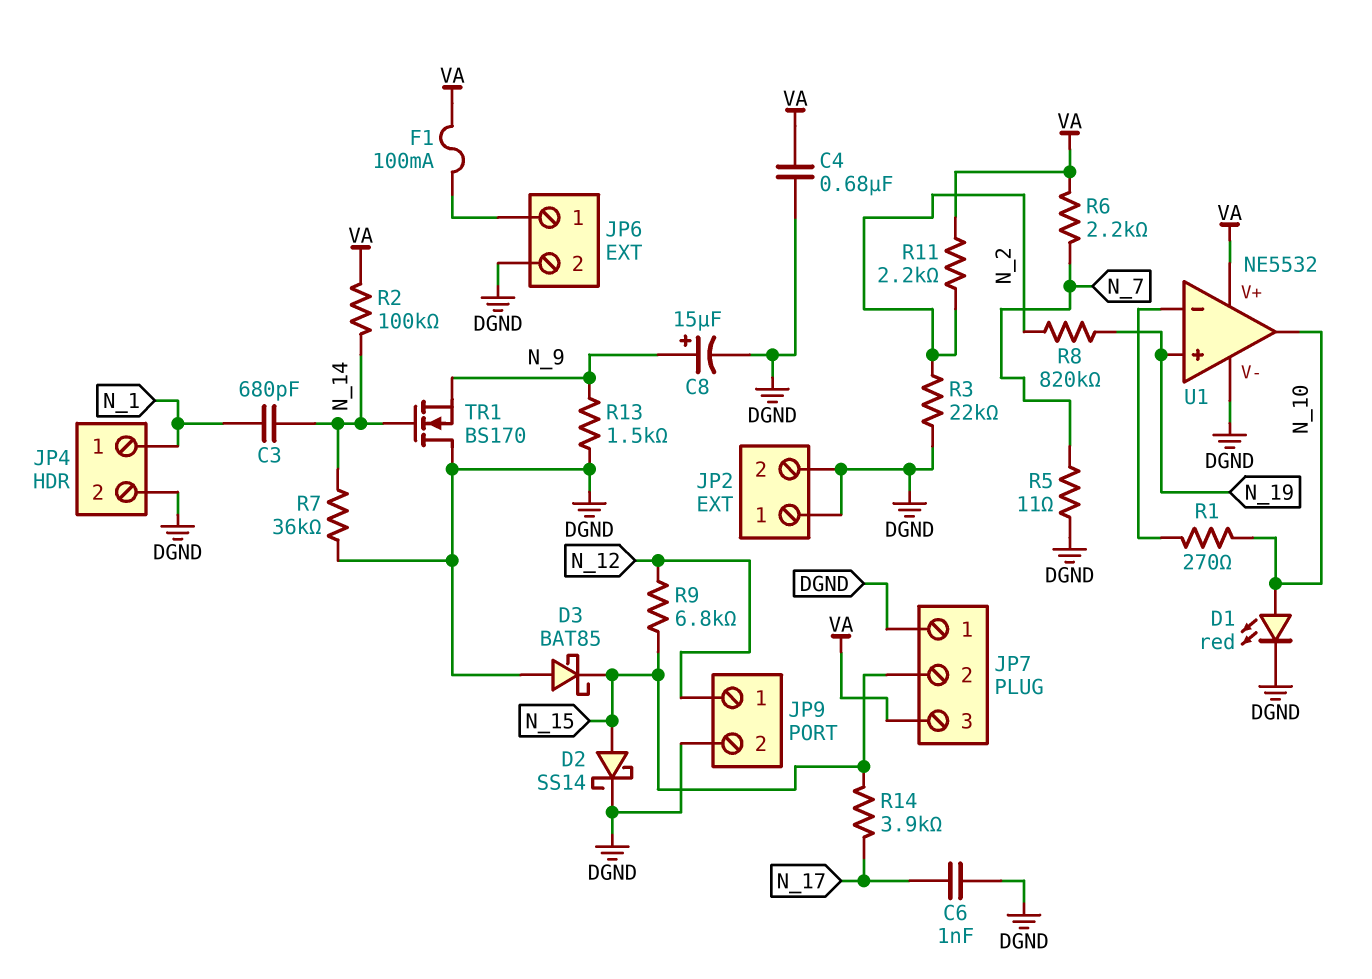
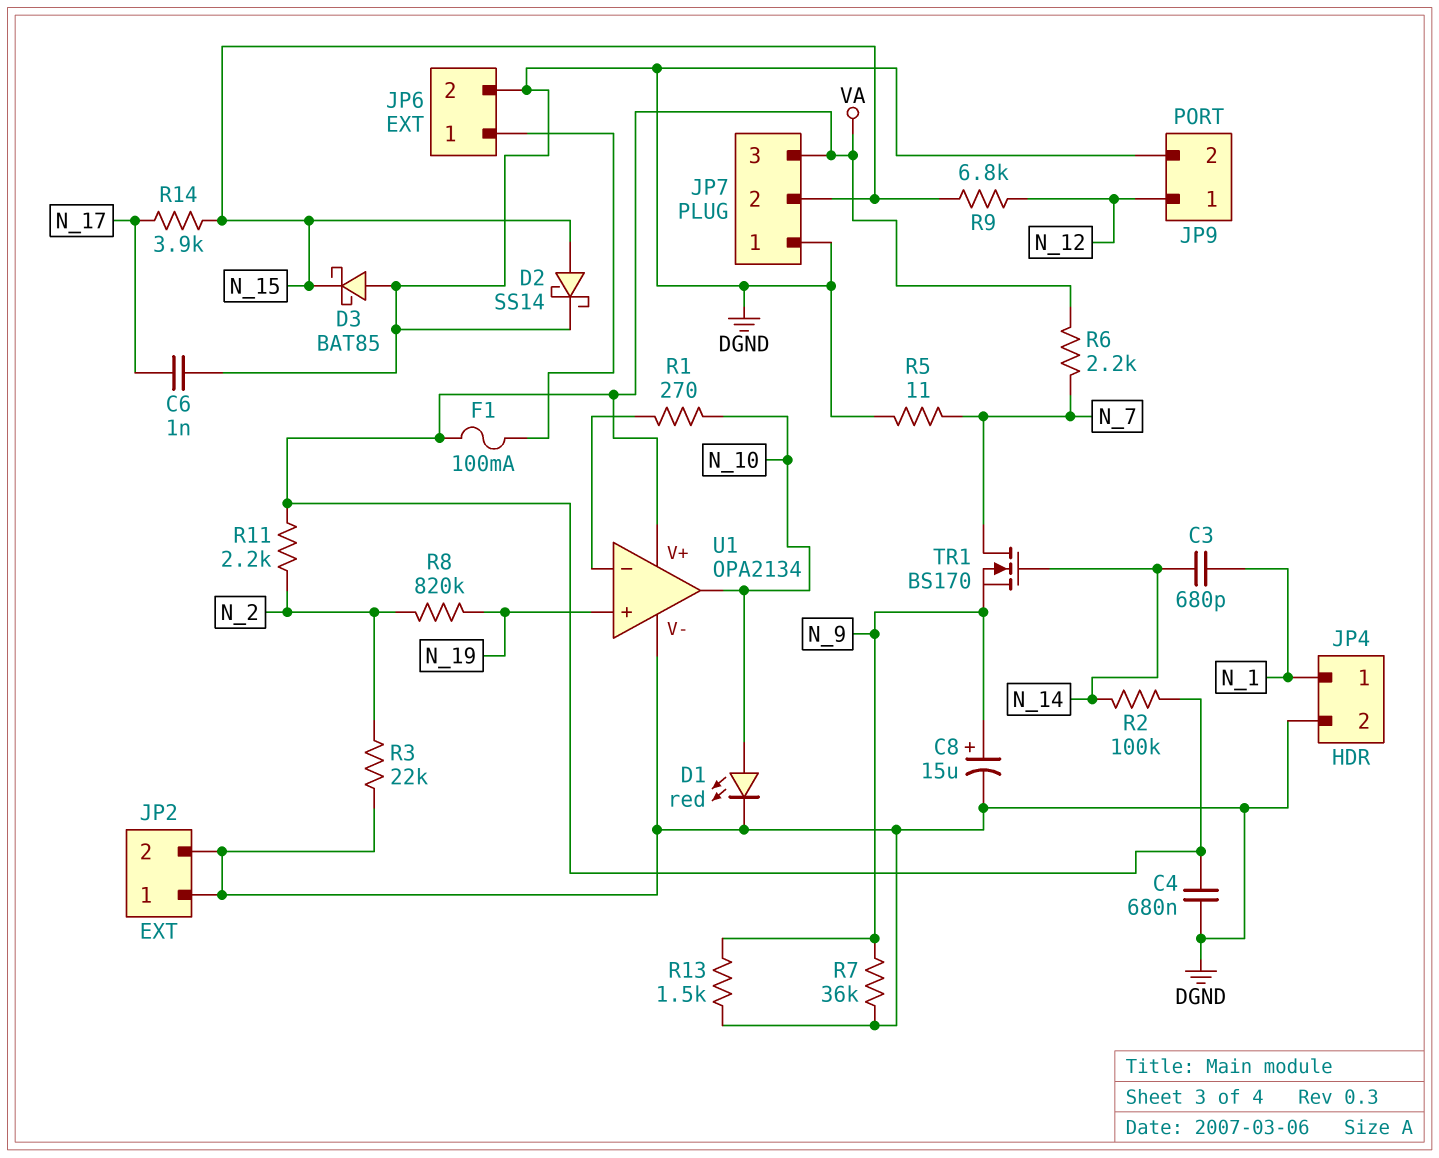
R7: 36k (DGND, N_14) -> 36k (DGND, N_9)
TR1: NMOS BS170 (G N_14, D DGND, S N_9) -> NMOS BS170 (G N_14, D N_7, S N_9)
U1: NE5532 -> OPA2134

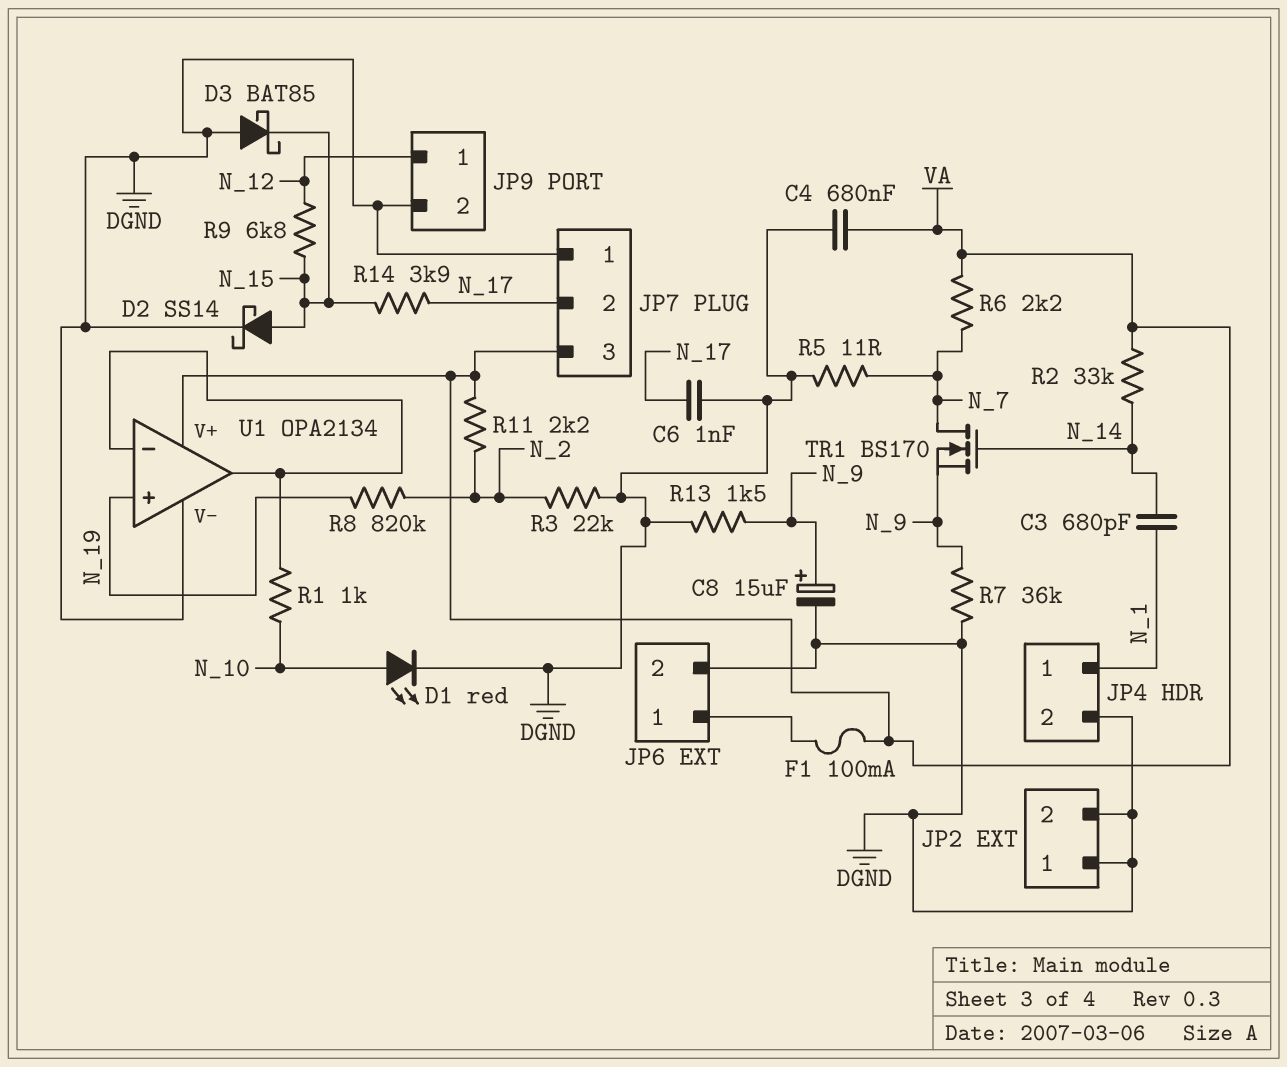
JP7 pin 2: N_15 -> N_17
R1: 270 (N_10, U1/in-) -> 1k (N_10, U1/in-)
R2: 100k (N_14, VA) -> 33k (N_14, VA)
U1 pin out: N_10 -> U1/in-

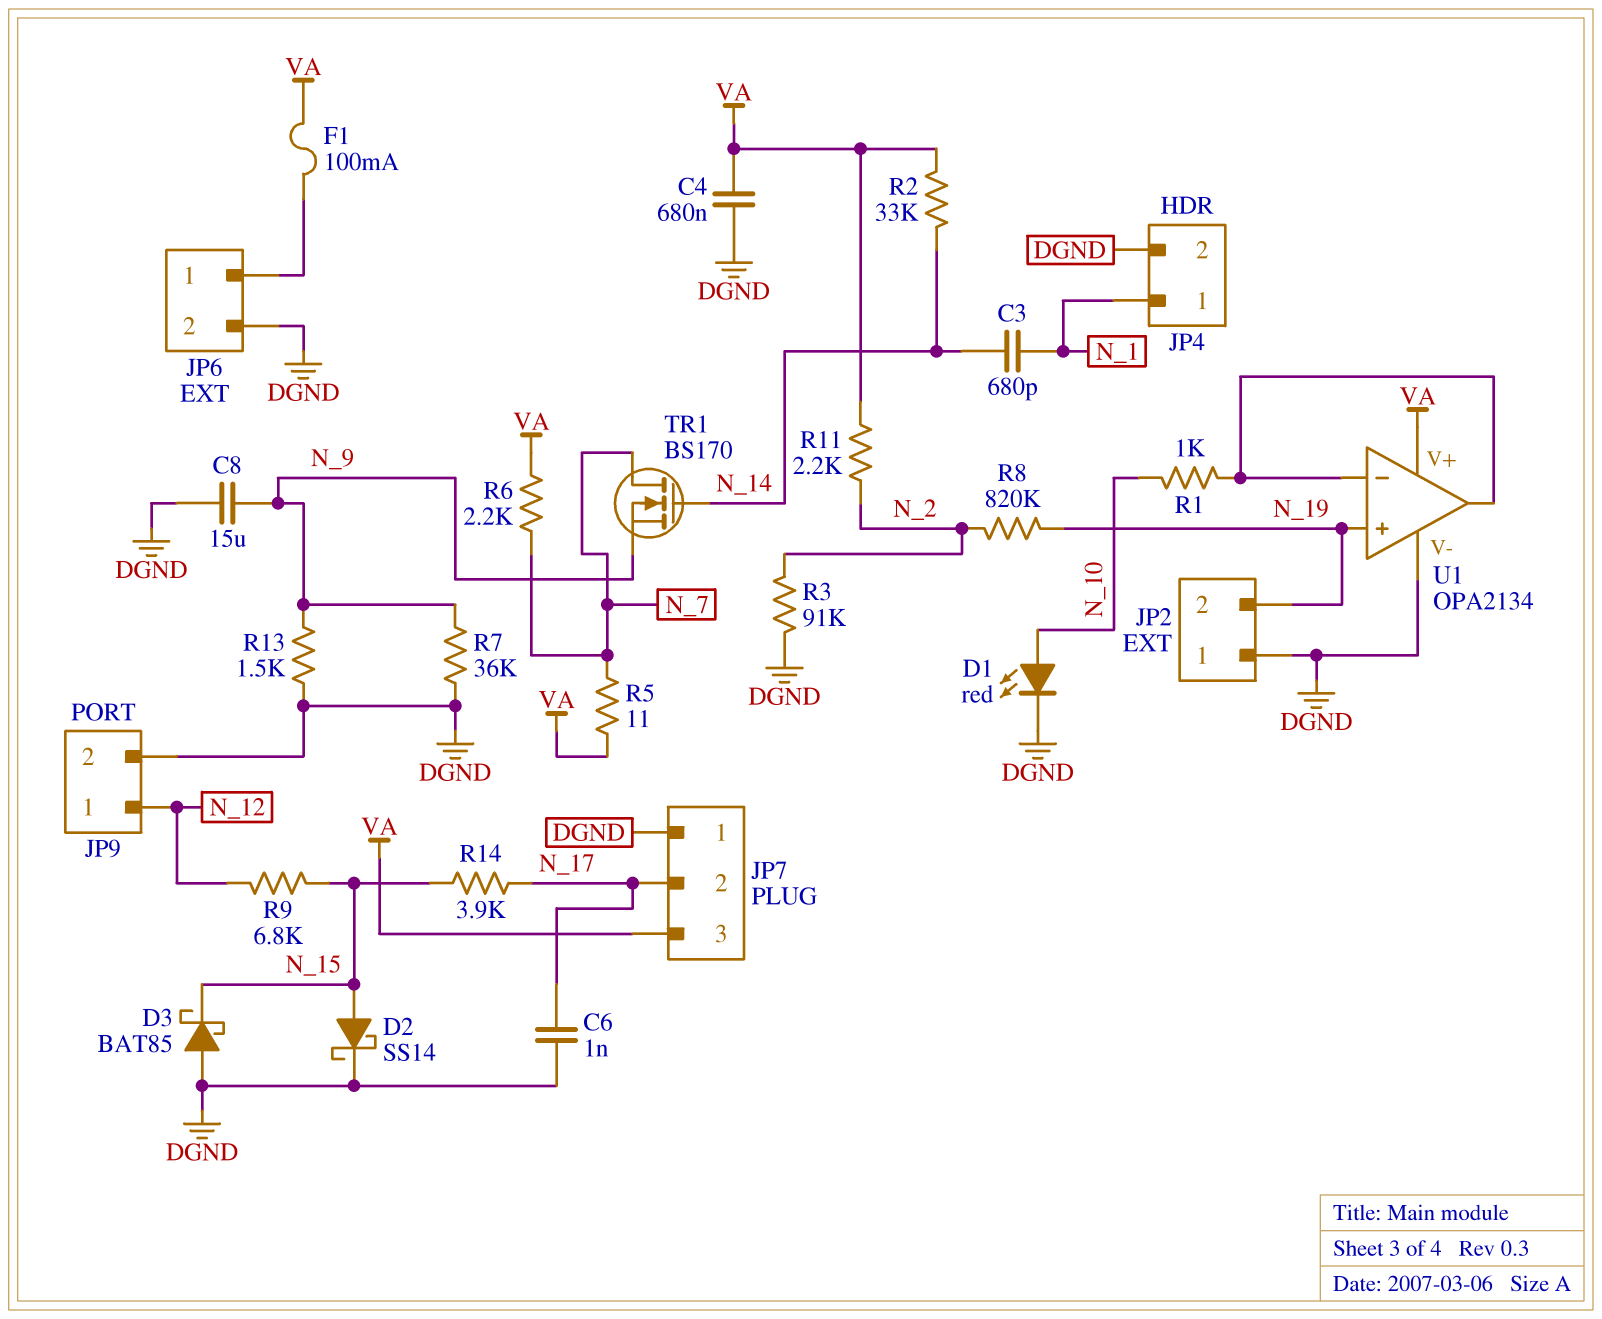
C8: 15uF (plus N_9, minus DGND) -> 15uF (DGND, N_9)
JP2 pin 2: DGND -> N_19
R3: 22k (DGND, N_2) -> 91k (DGND, N_2)
R5: 11 (DGND, N_7) -> 11 (N_7, VA)

